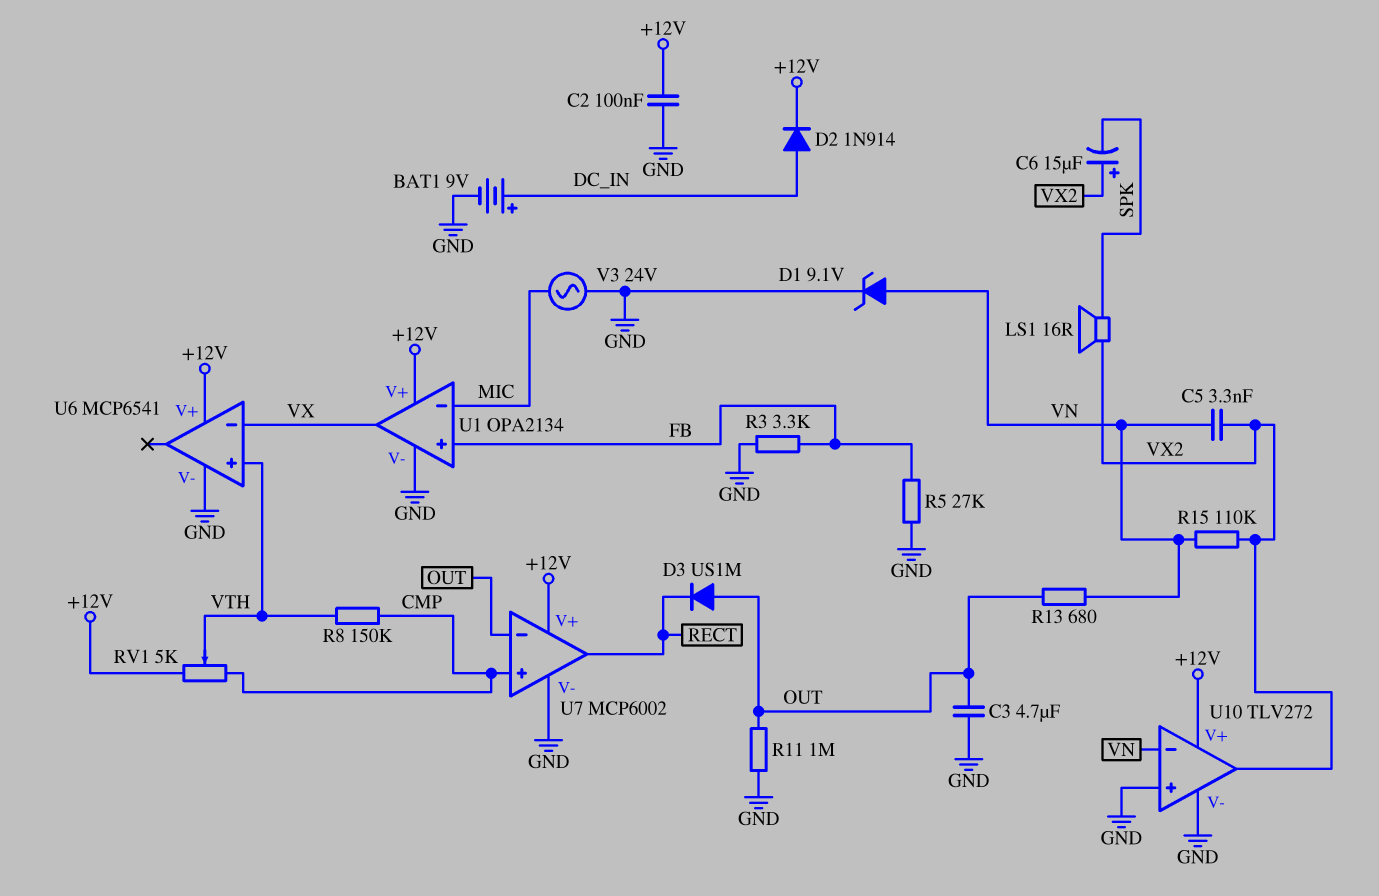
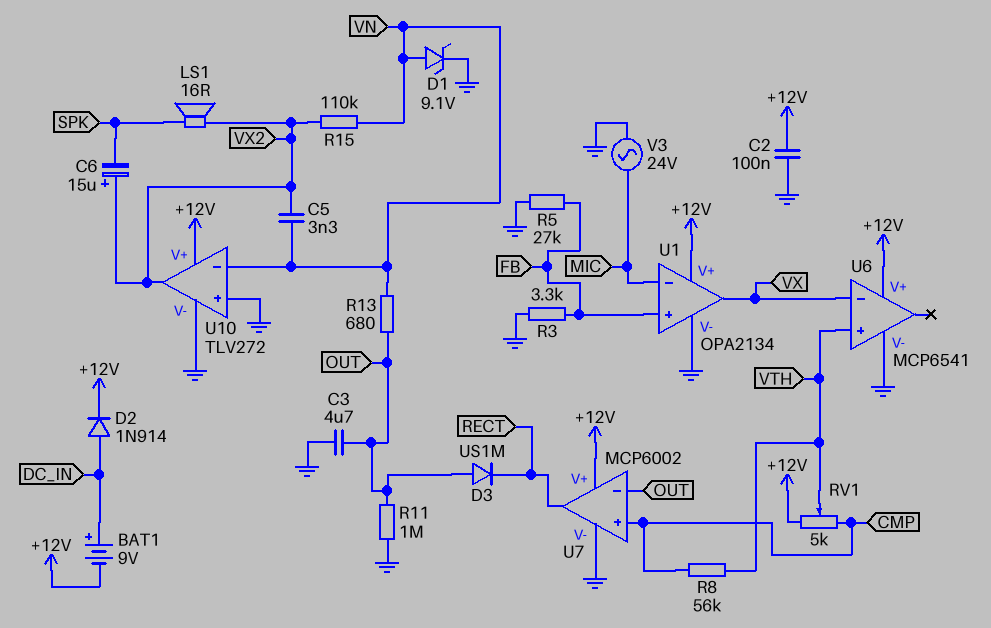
BAT1: 9V (plus DC_IN, minus GND) -> 9V (plus DC_IN, minus +12V)
R8: 150k (CMP, VTH) -> 56k (CMP, VTH)

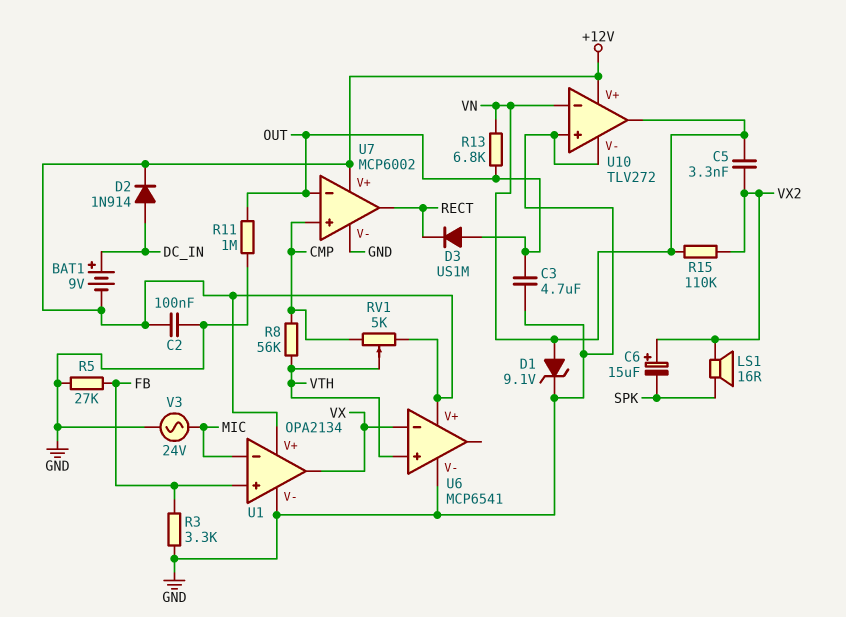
R13: 680 (OUT, VN) -> 6.8k (OUT, VN)
U10 pin out: VX2 -> VN

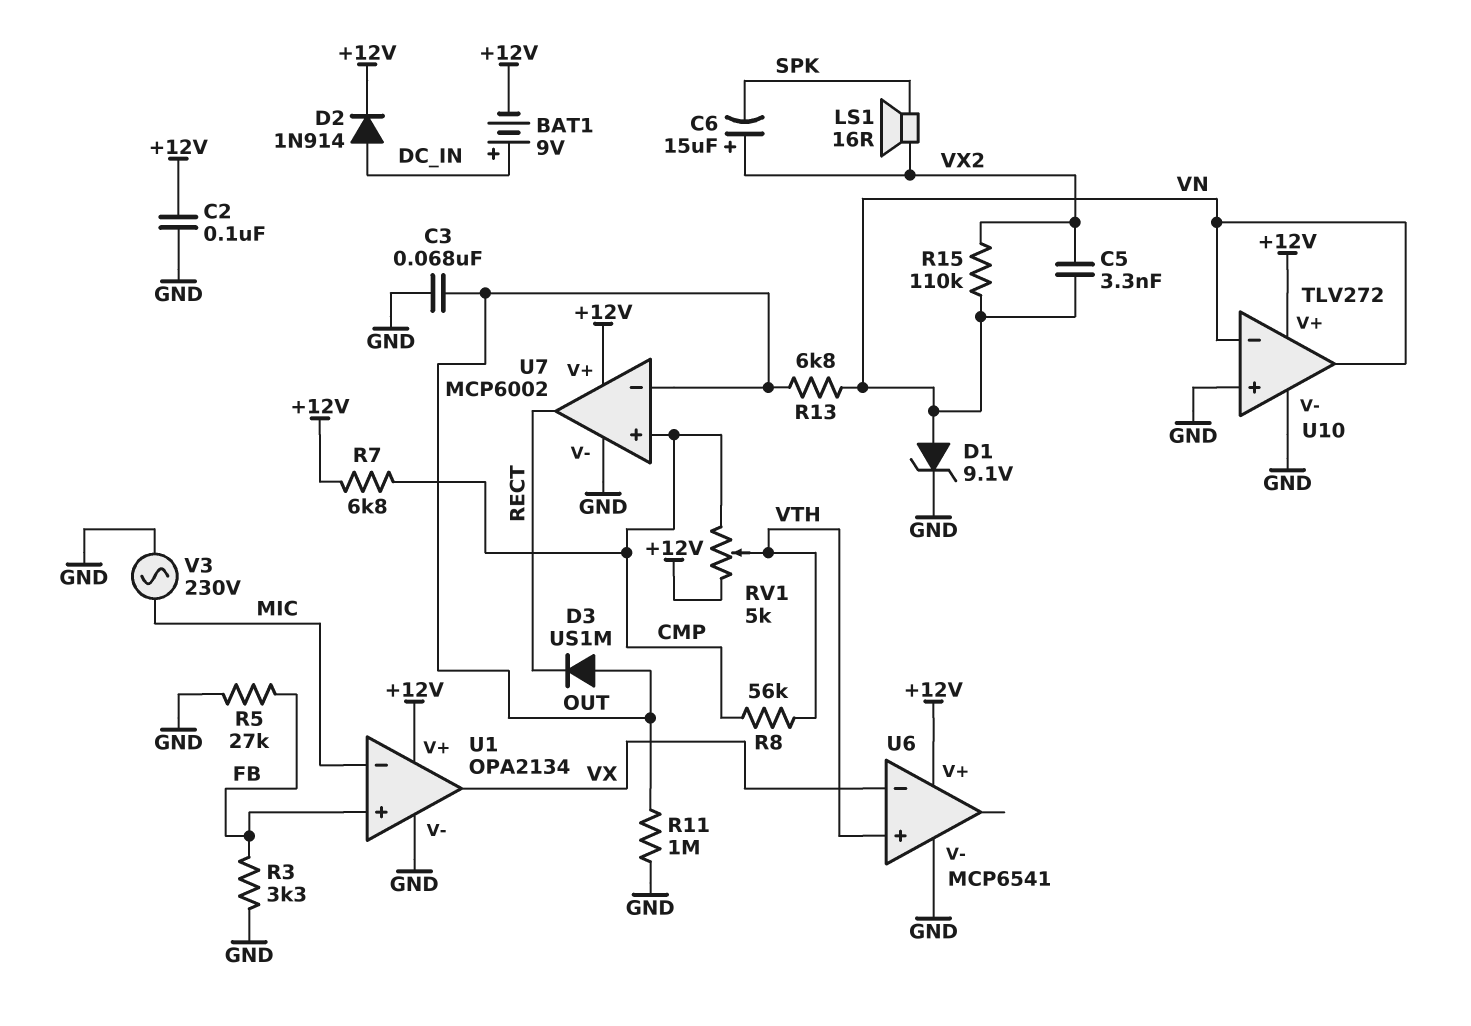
C3: 4.7uF (GND, OUT) -> 68nF (GND, OUT)
R7: none -> 6.8k (+12V, CMP)
V3: AC 24V (GND, MIC) -> AC 230V (GND, MIC)

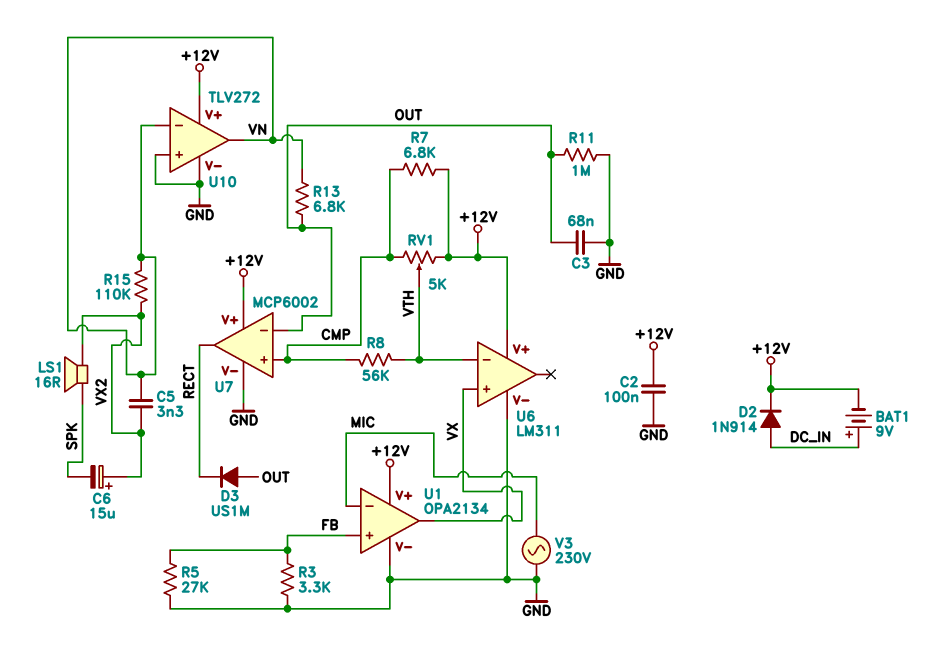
D1: zener 9.1V (A VN, K GND) -> none
U6: MCP6541 -> LM311
U6 pin in+: VTH -> VX
U6 pin in-: VX -> VTH

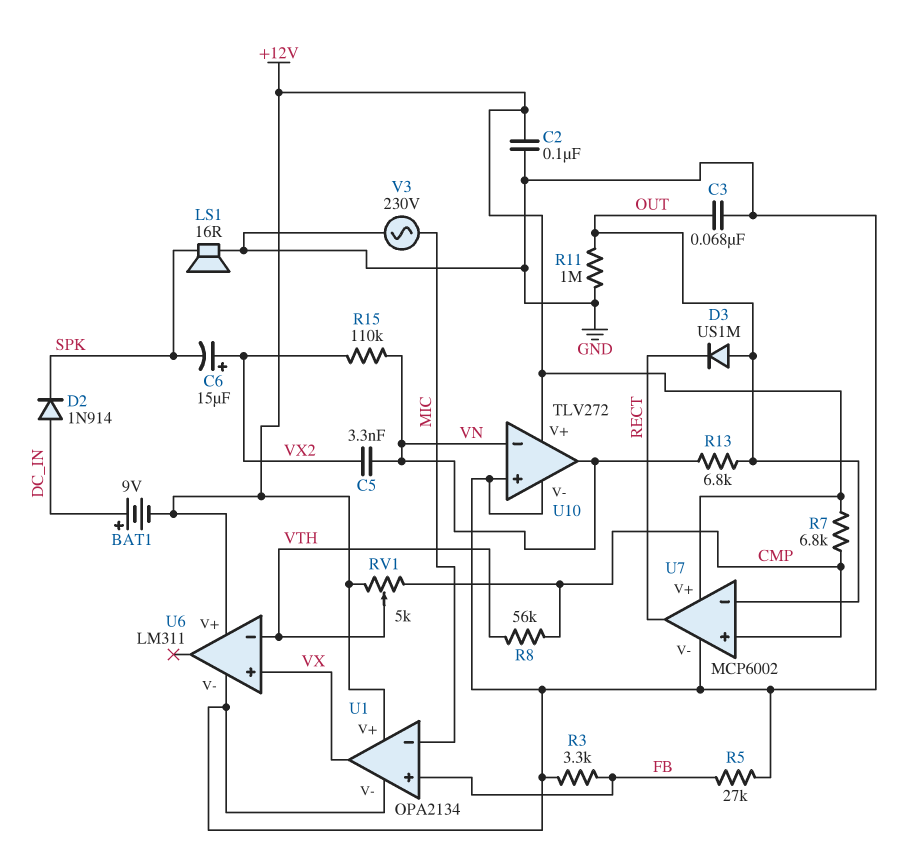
D2: diode 1N914 (A DC_IN, K +12V) -> diode 1N914 (A DC_IN, K SPK)
LS1: speaker 16R (SPK, VX2) -> speaker 16R (GND, SPK)

